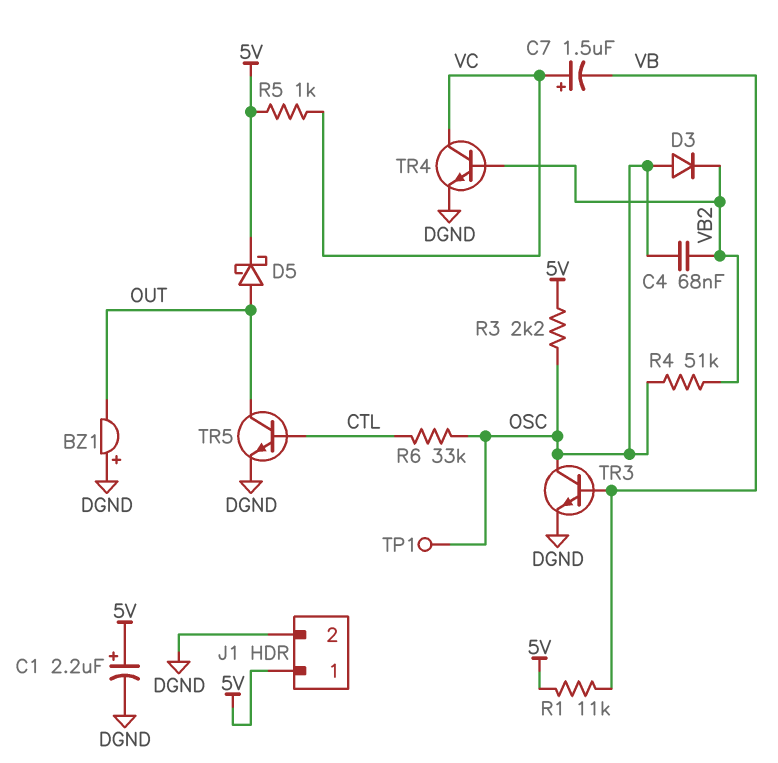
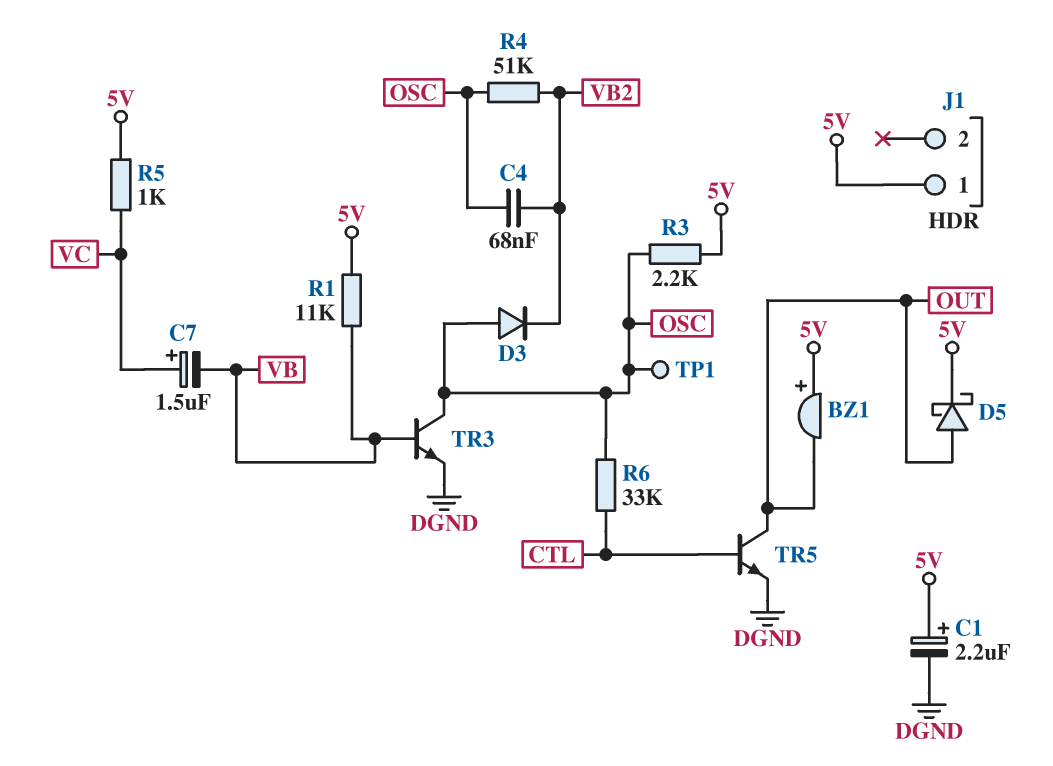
BZ1: buzzer (plus DGND, minus OUT) -> buzzer (plus 5V, minus OUT)
J1 pin 2: DGND -> none
TR4: NPN (B VB2, C VC, E DGND) -> none

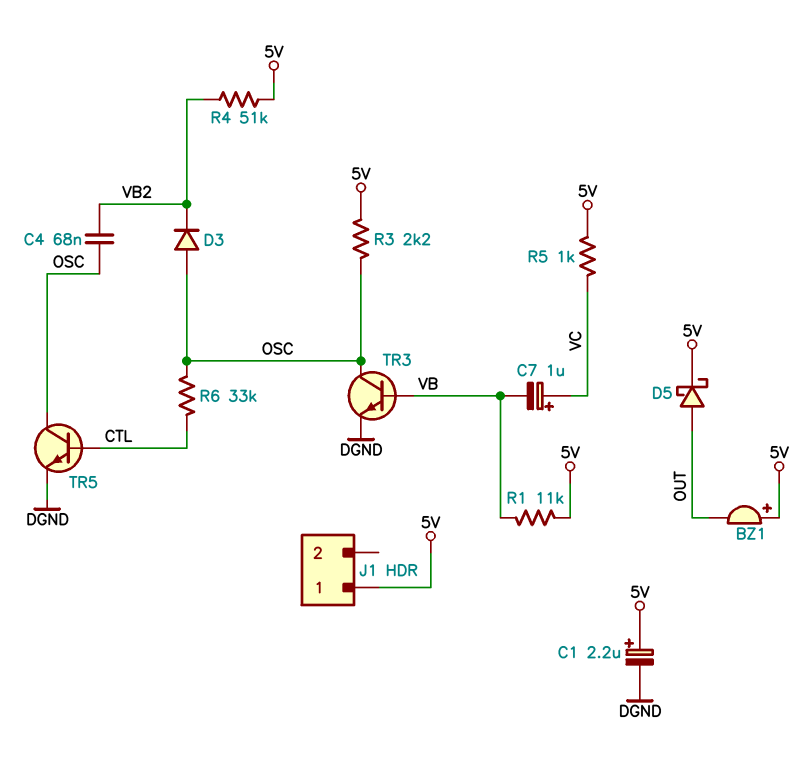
C7: 1.5uF (plus VC, minus VB) -> 1uF (plus VC, minus VB)
R4: 51k (OSC, VB2) -> 51k (5V, VB2)
TP1: test point (OSC) -> none
TR5: NPN (B CTL, C OUT, E DGND) -> NPN (B CTL, C OSC, E DGND)

